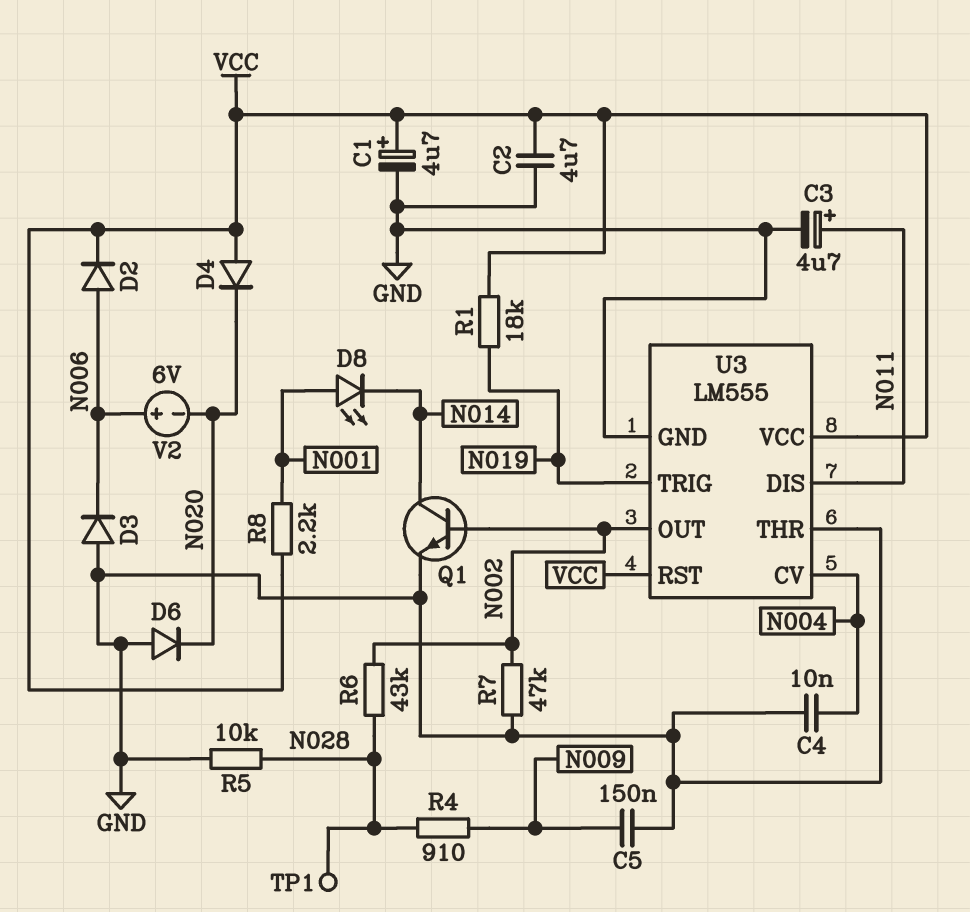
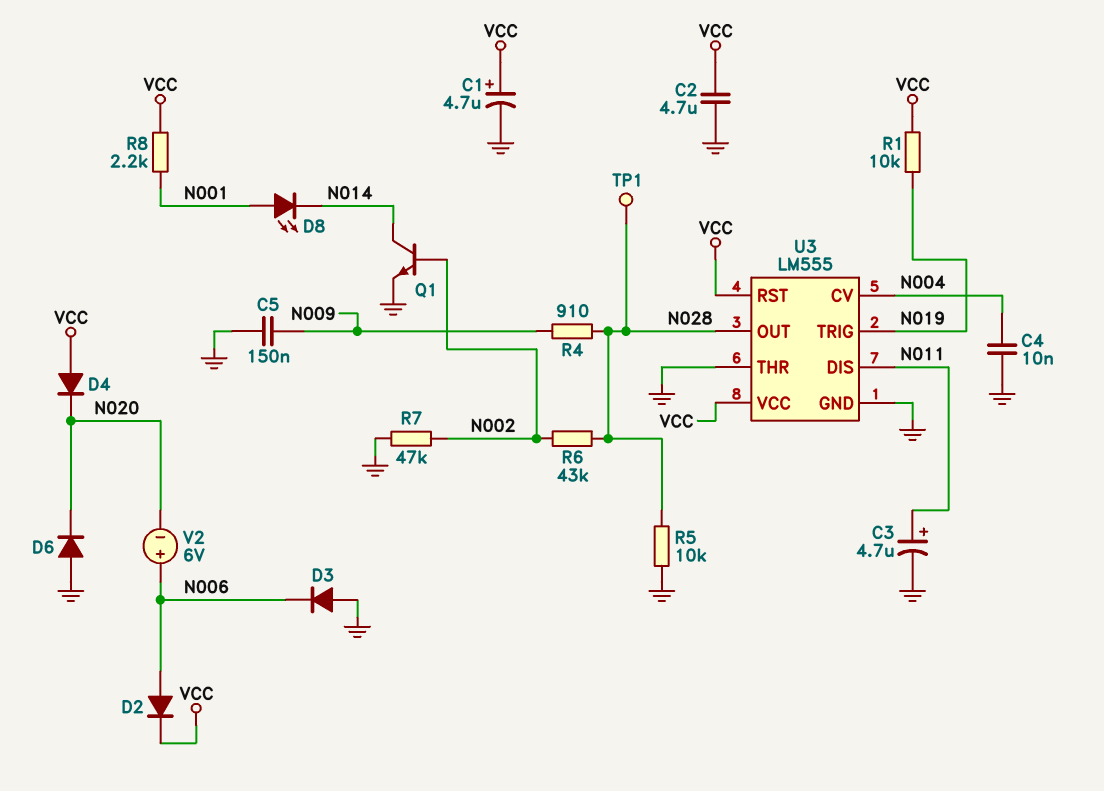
R1: 18k (N019, VCC) -> 10k (N019, VCC)
U3 pin OUT: N002 -> N028

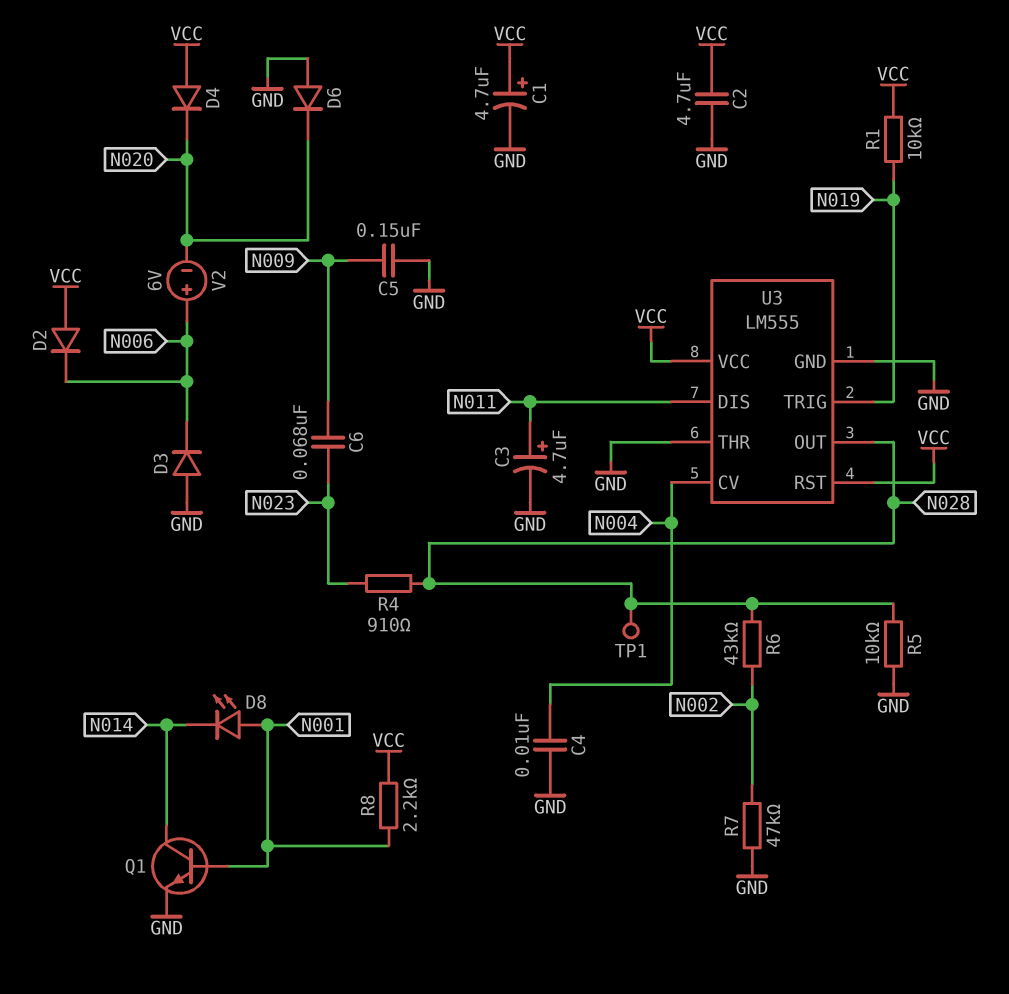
C6: none -> 68nF (N009, N023)
D2: diode (A N006, K VCC) -> diode (A VCC, K N006)
Q1: NPN (B N002, C N014, E GND) -> NPN (B N001, C N014, E GND)
R4: 910 (N009, N028) -> 910 (N023, N028)

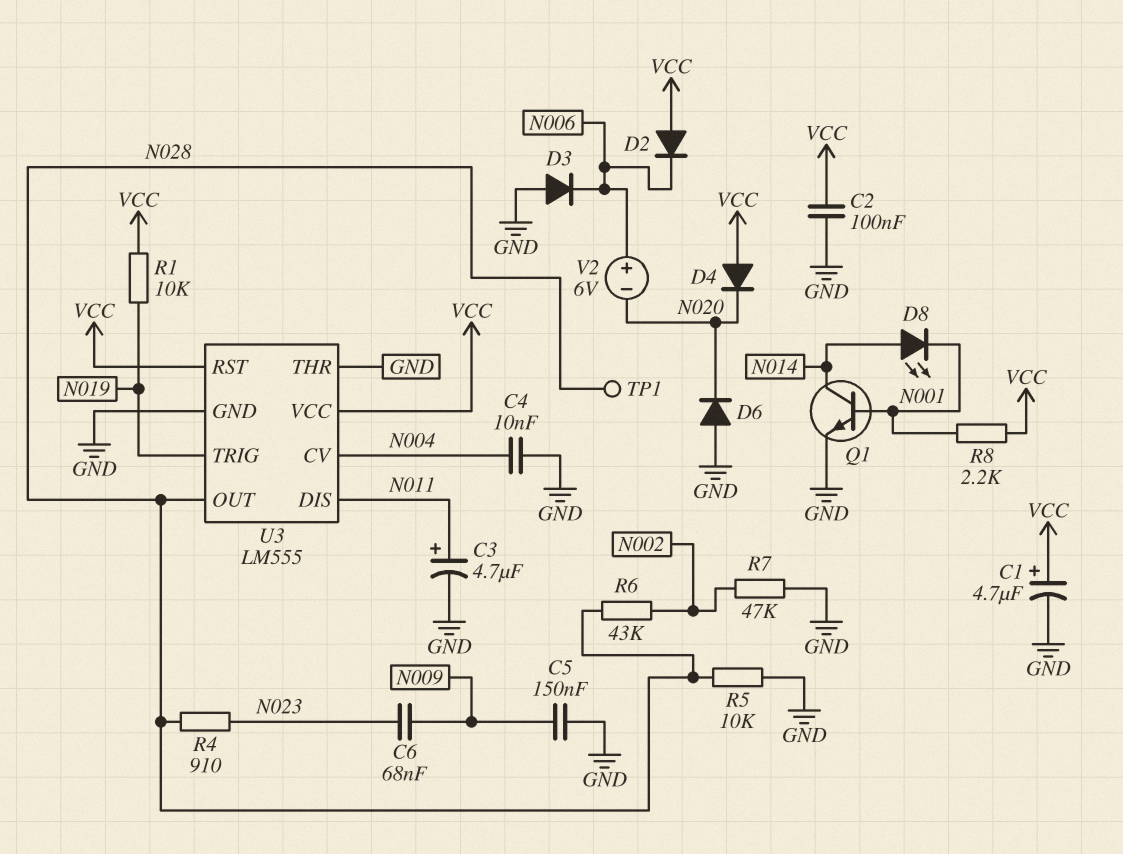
C2: 4.7uF (GND, VCC) -> 100nF (GND, VCC)
D8: LED (A N001, K N014) -> LED (A N014, K N001)

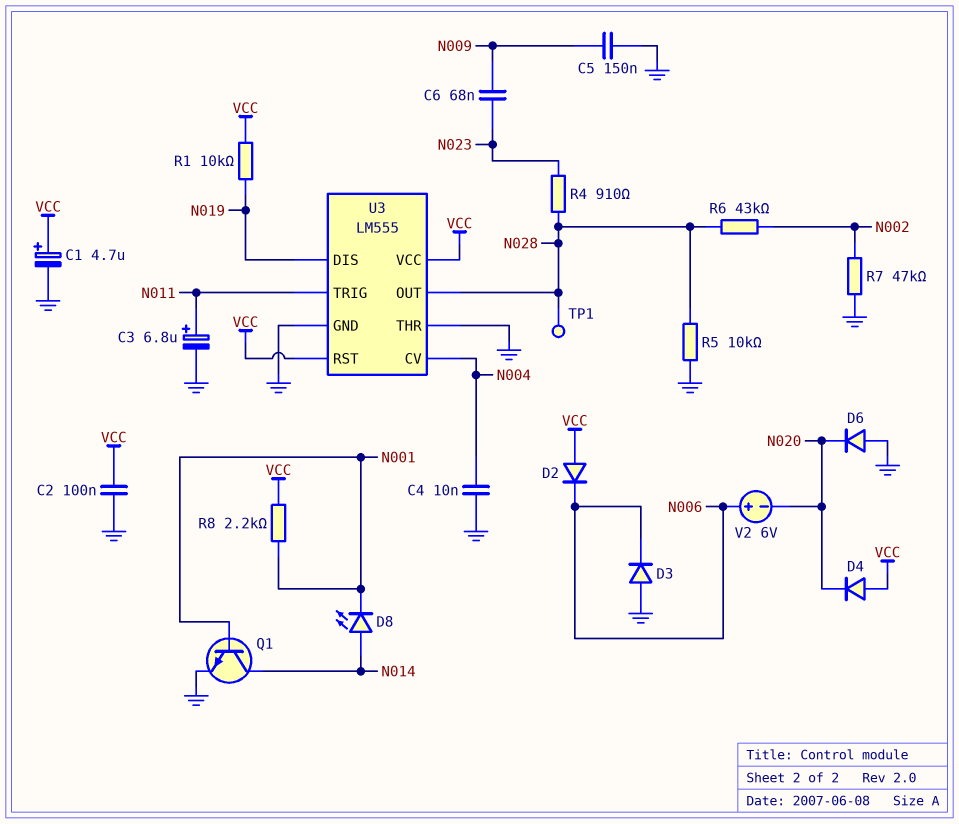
C3: 4.7uF (plus N011, minus GND) -> 6.8uF (plus N011, minus GND)
U3 pin DIS: N011 -> N019
U3 pin TRIG: N019 -> N011

